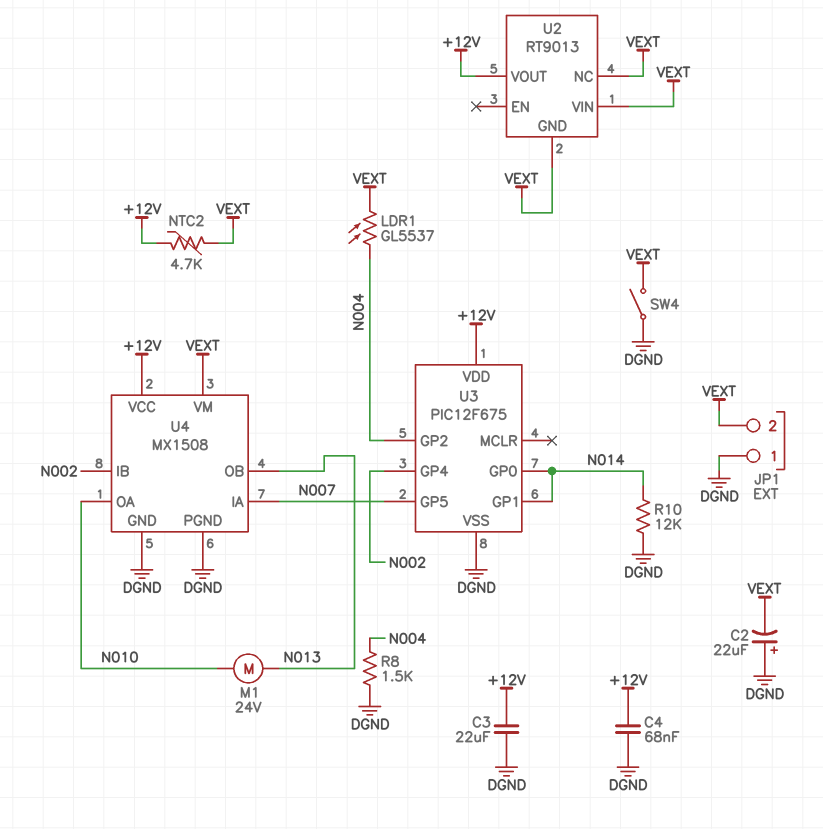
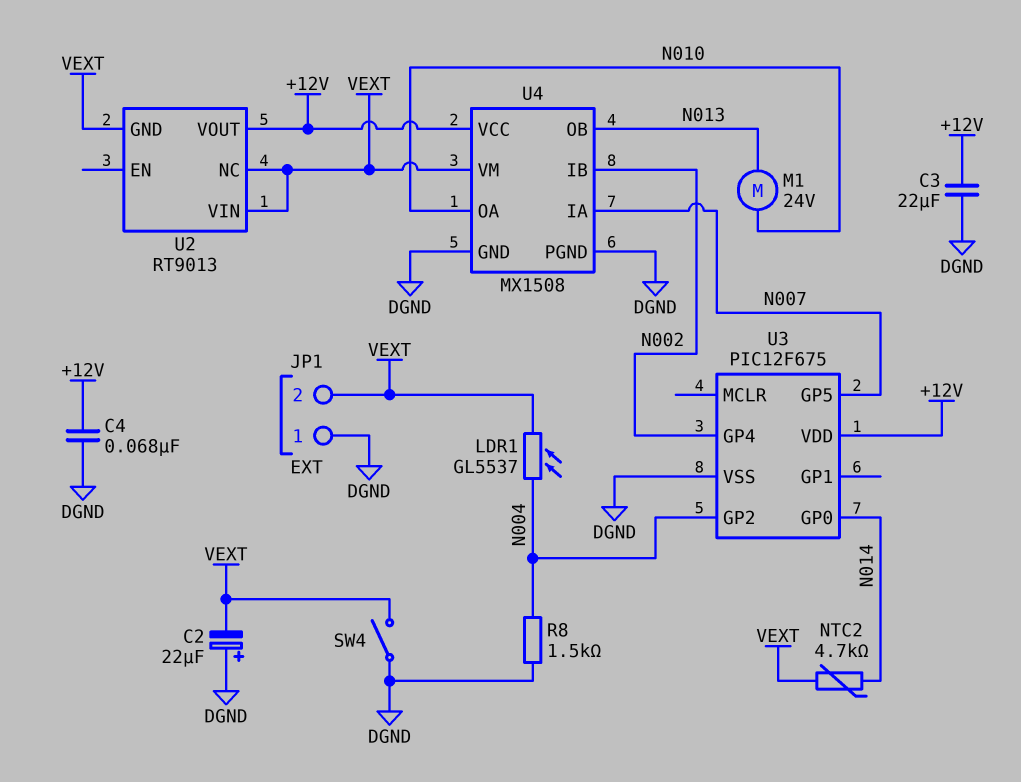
NTC2: 4.7k (+12V, VEXT) -> 4.7k (N014, VEXT)
R10: 12k (DGND, N014) -> none
U3 pin GP1: N014 -> none

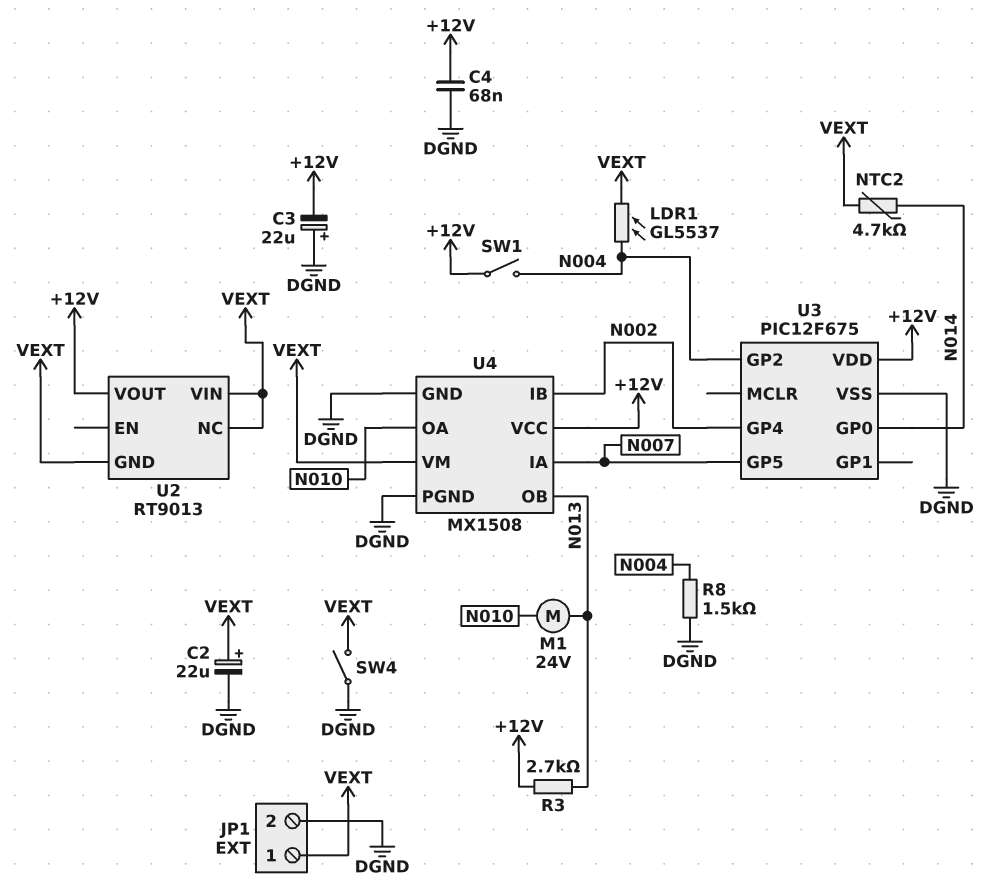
C2: 22uF (plus DGND, minus VEXT) -> 22uF (plus VEXT, minus DGND)
C3: 22uF (+12V, DGND) -> 22uF (plus DGND, minus +12V)
JP1 pin 1: DGND -> VEXT
JP1 pin 2: VEXT -> DGND
R3: none -> 2.7k (+12V, N013)
SW1: none -> switch (+12V, N004)

